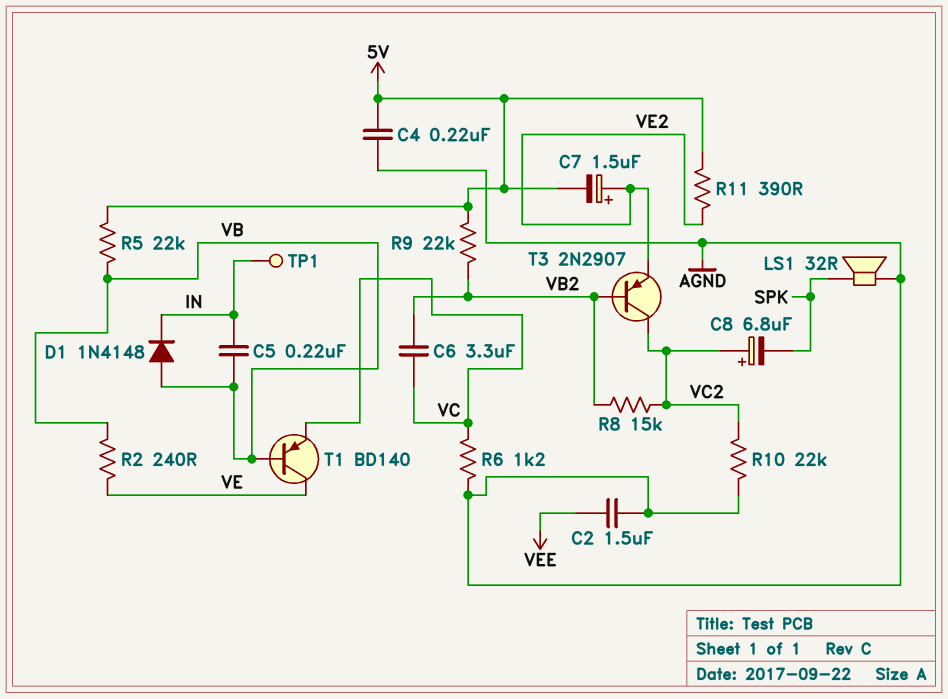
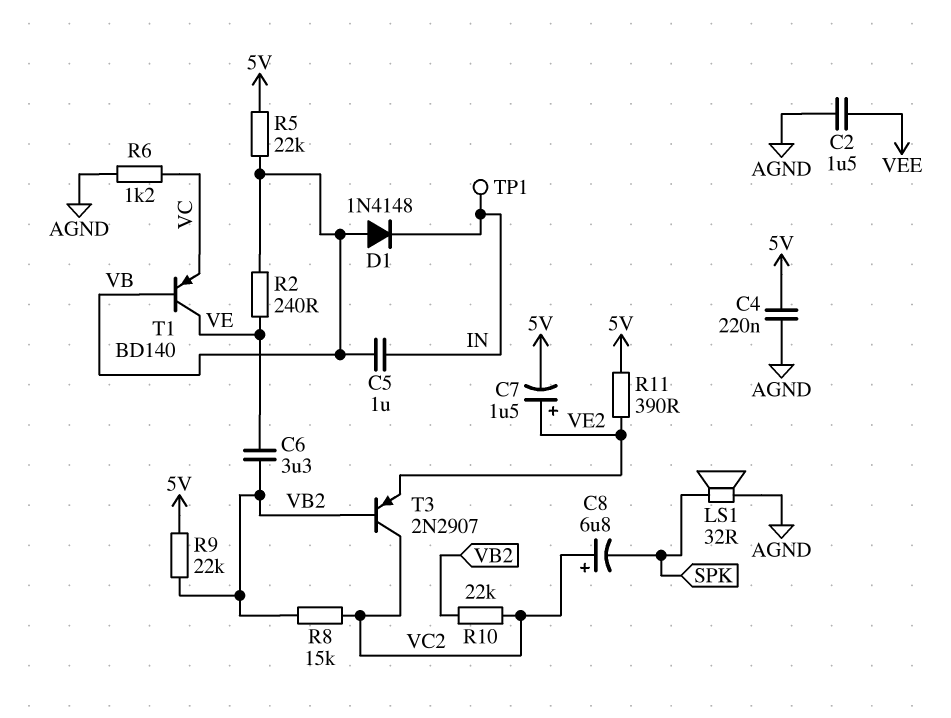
C5: 220nF (IN, VB) -> 1uF (IN, VB)
C6: 3.3uF (VB2, VC) -> 3.3uF (VB2, VE)
R10: 22k (AGND, VC2) -> 22k (VB2, VC2)

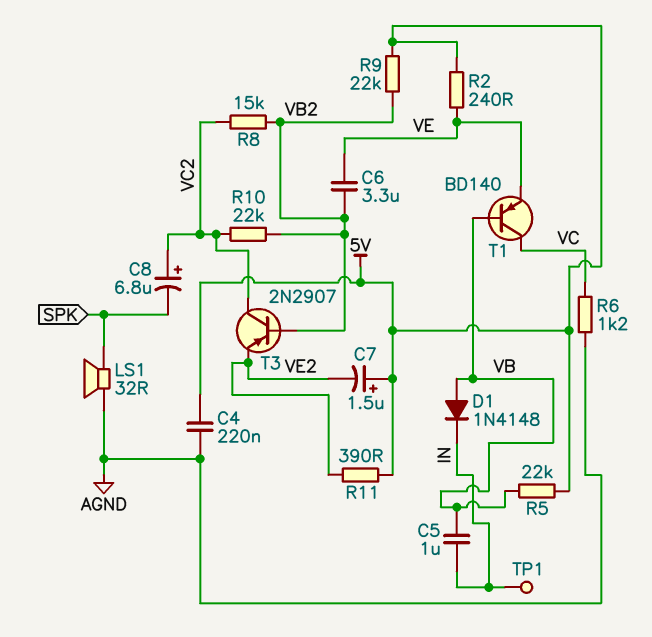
C2: 1.5uF (AGND, VEE) -> none
C7: 1.5uF (plus VE2, minus 5V) -> 1.5uF (plus 5V, minus VE2)
R2: 240 (VB, VE) -> 240 (5V, VE)
T1: PNP BD140 (B VB, C VE, E VC) -> PNP BD140 (B VB, C VC, E VE)

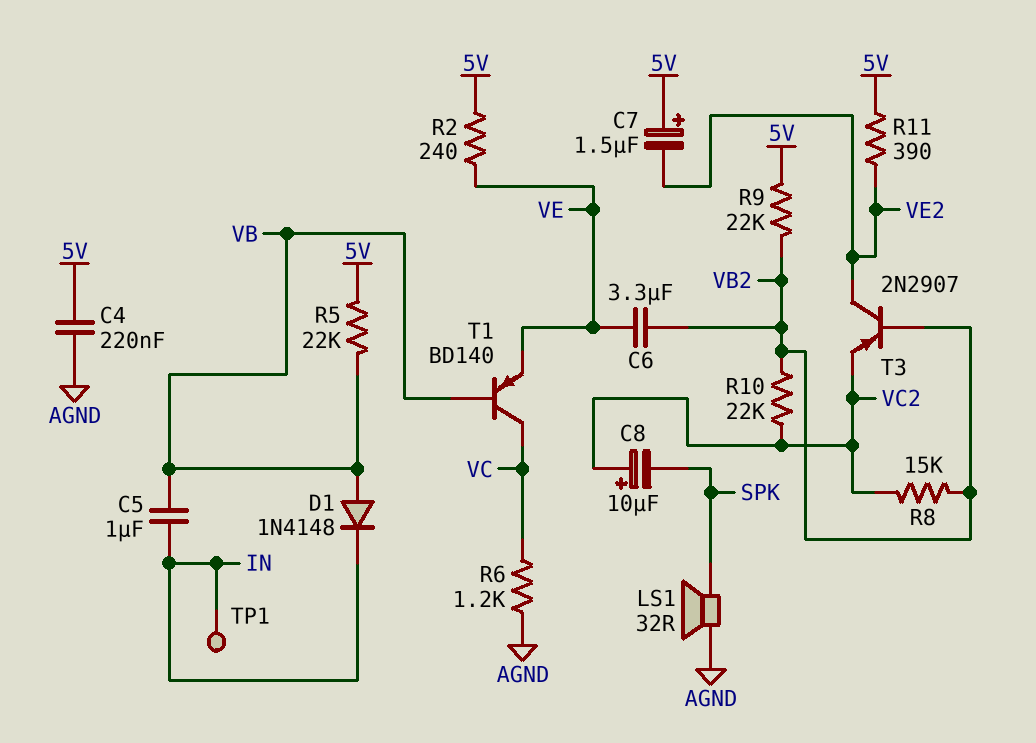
C8: 6.8uF (plus VC2, minus SPK) -> 10uF (plus VC2, minus SPK)
T3: PNP 2N2907 (B VB2, C VC2, E VE2) -> PNP 2N2907 (B VB2, C VE2, E VC2)

